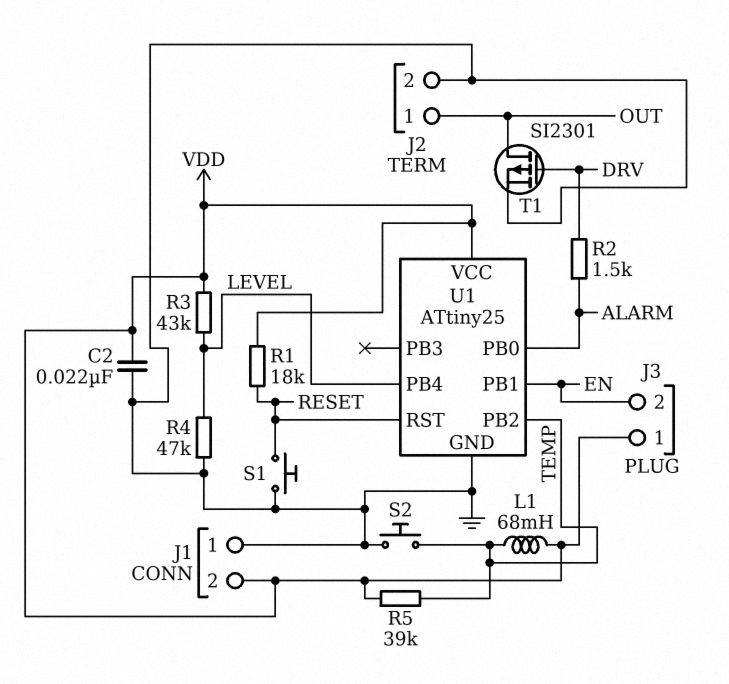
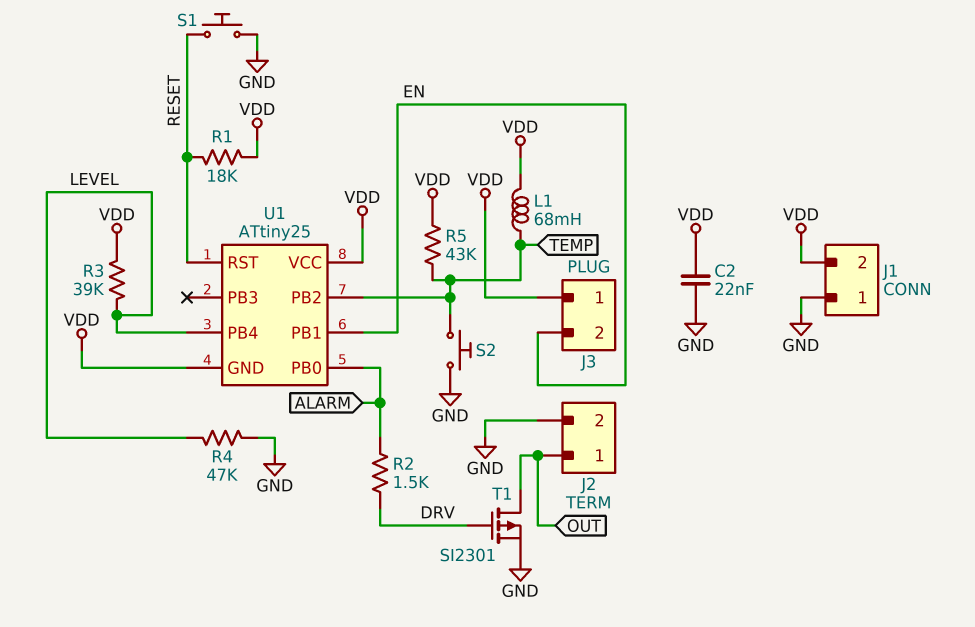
R3: 43k (LEVEL, VDD) -> 39k (LEVEL, VDD)
R5: 39k (TEMP, VDD) -> 43k (TEMP, VDD)
U1 pin GND: GND -> VDD

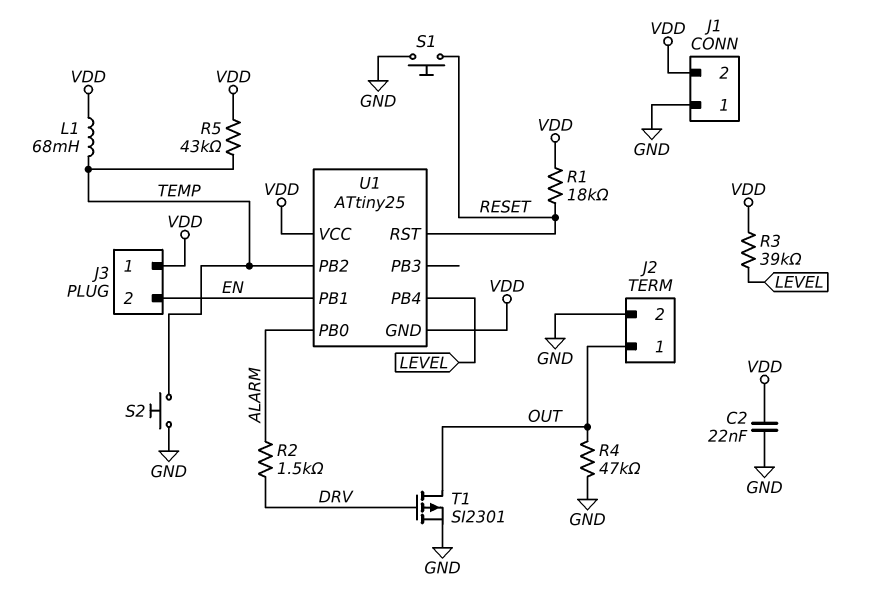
R4: 47k (GND, LEVEL) -> 47k (GND, OUT)

